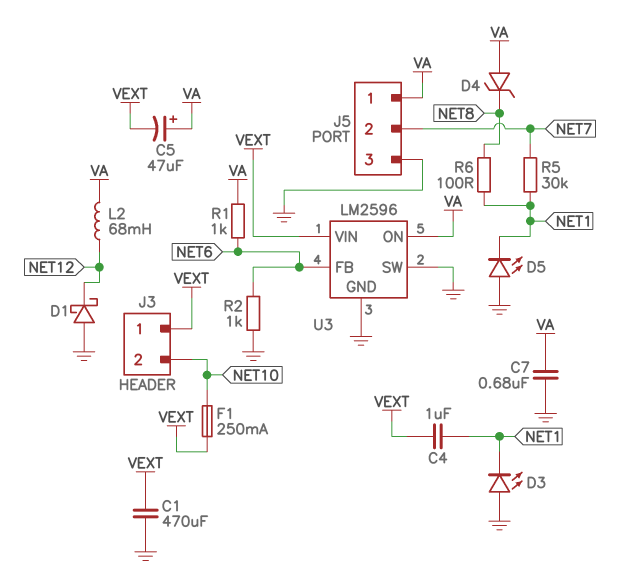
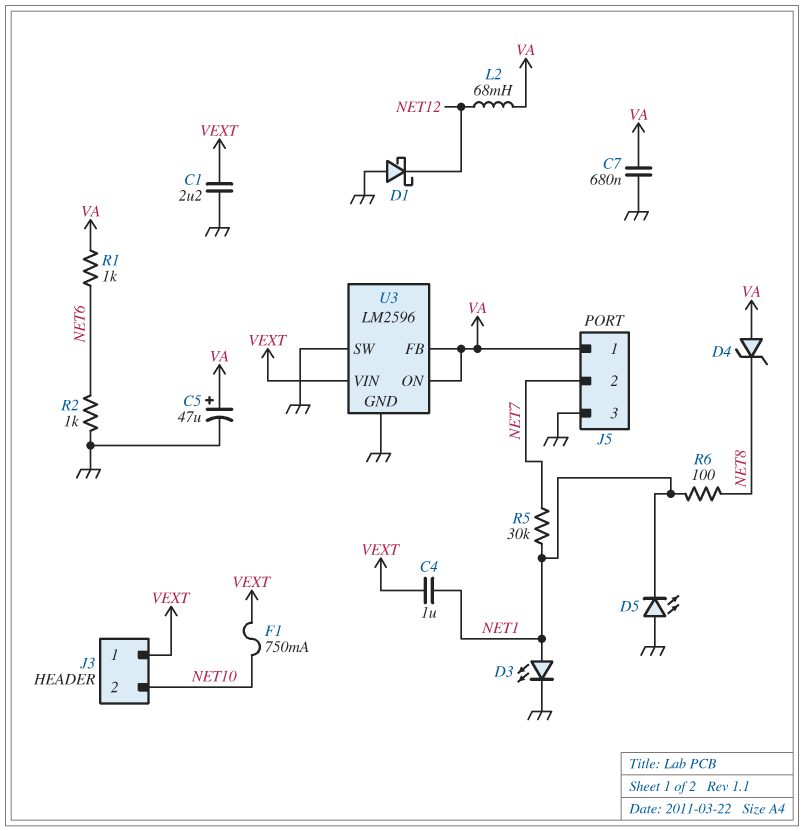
C1: 470uF (GND, VEXT) -> 2.2uF (GND, VEXT)
C5: 47uF (plus VA, minus VEXT) -> 47uF (plus VA, minus GND)
D3: LED (A GND, K NET1) -> LED (A NET1, K GND)
F1: 250mA (NET10, VEXT) -> 750mA (NET10, VEXT)
U3 pin FB: NET6 -> VA

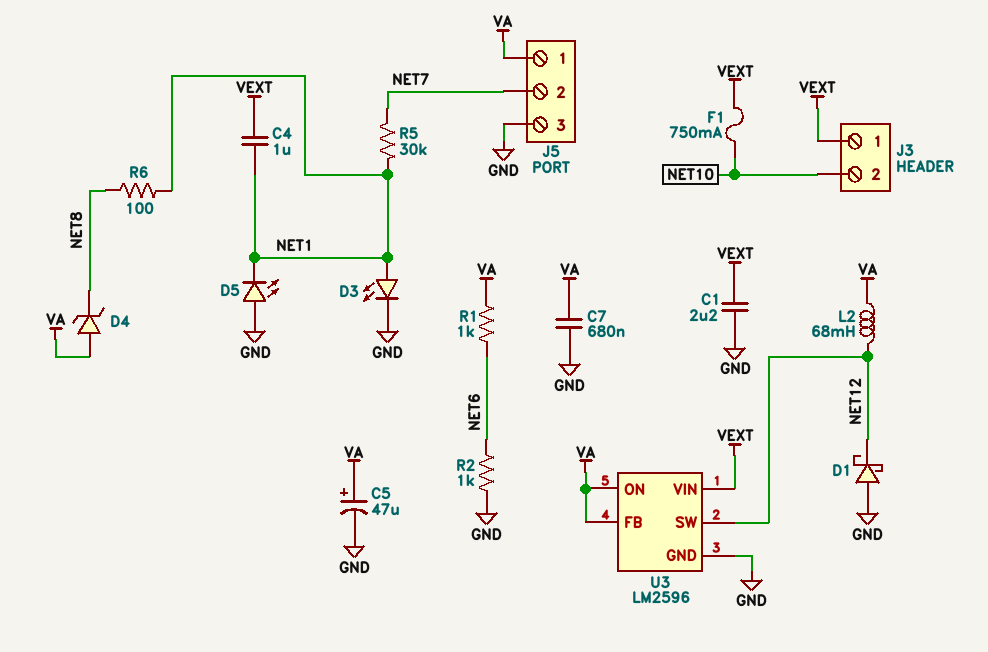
U3 pin SW: GND -> NET12

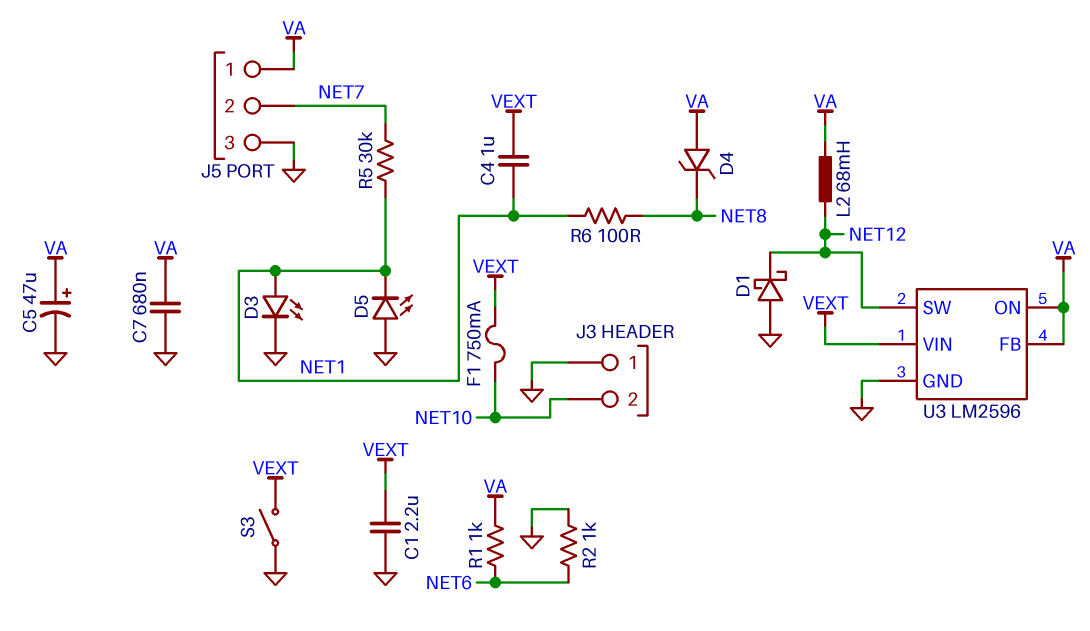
J3 pin 1: VEXT -> GND
S3: none -> switch (GND, VEXT)

